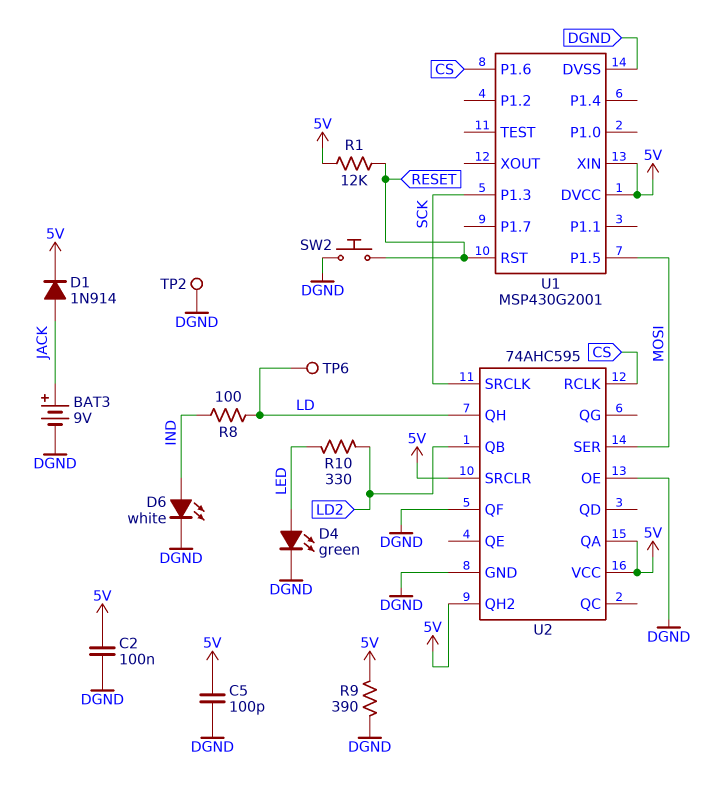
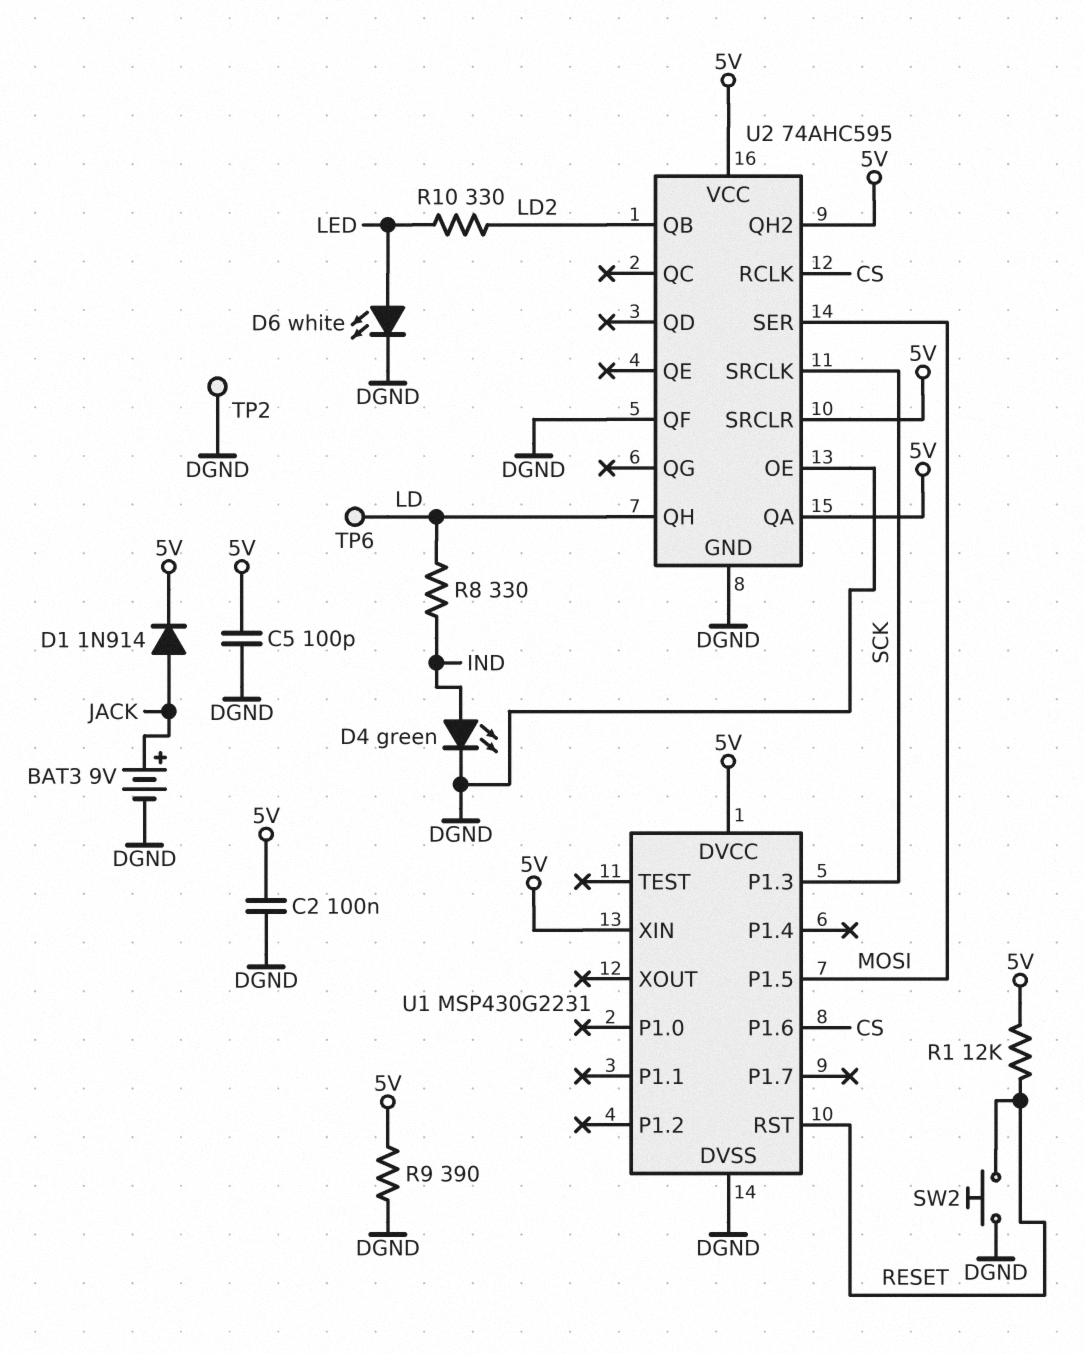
D4: LED green (A LED, K DGND) -> LED green (A IND, K DGND)
D6: LED white (A IND, K DGND) -> LED white (A LED, K DGND)
R8: 100 (IND, LD) -> 330 (IND, LD)
U1: MSP430G2001 -> MSP430G2231

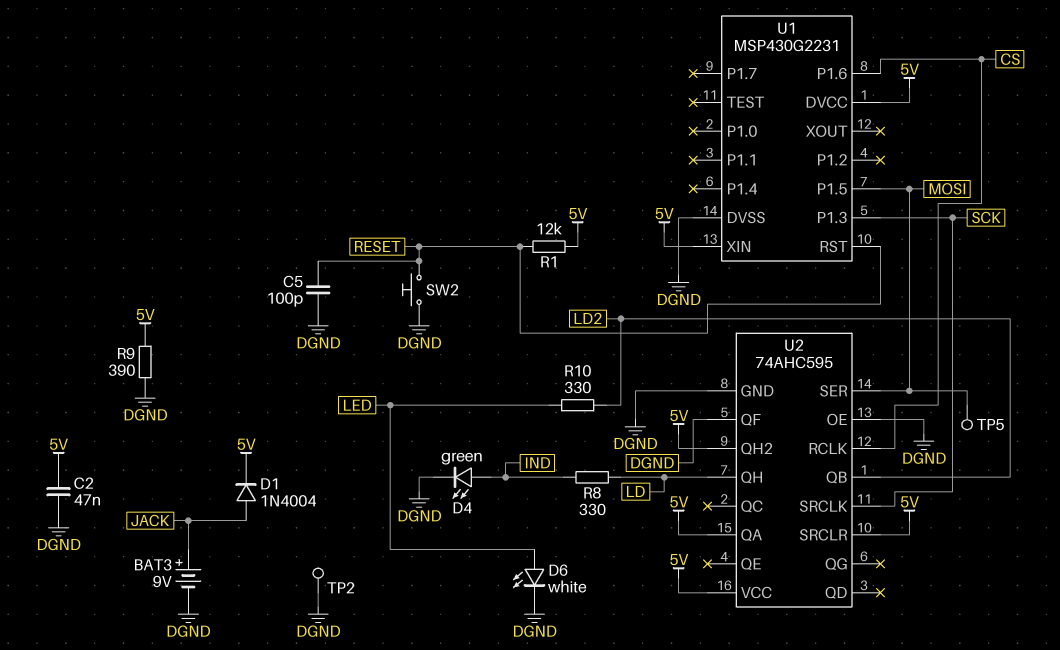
C2: 100nF (5V, DGND) -> 47nF (5V, DGND)
C5: 100pF (5V, DGND) -> 100pF (DGND, RESET)
D1: diode 1N914 (A JACK, K 5V) -> diode 1N4004 (A JACK, K 5V)
TP5: none -> test point (MOSI)
TP6: test point (LD) -> none

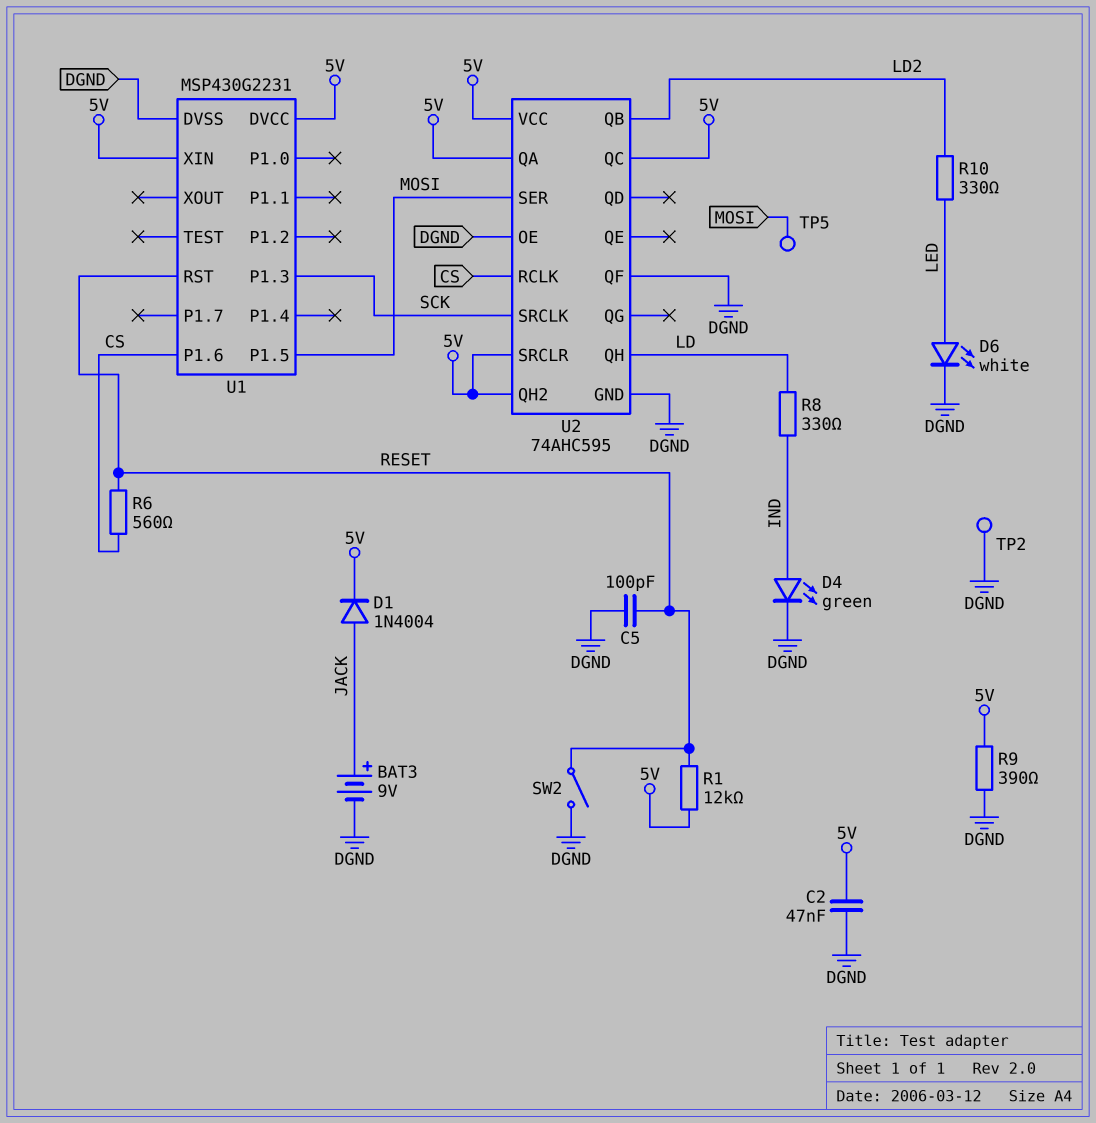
R6: none -> 560 (CS, RESET)
SW2: button (DGND, RESET) -> switch (DGND, RESET)
U2 pin QC: none -> 5V

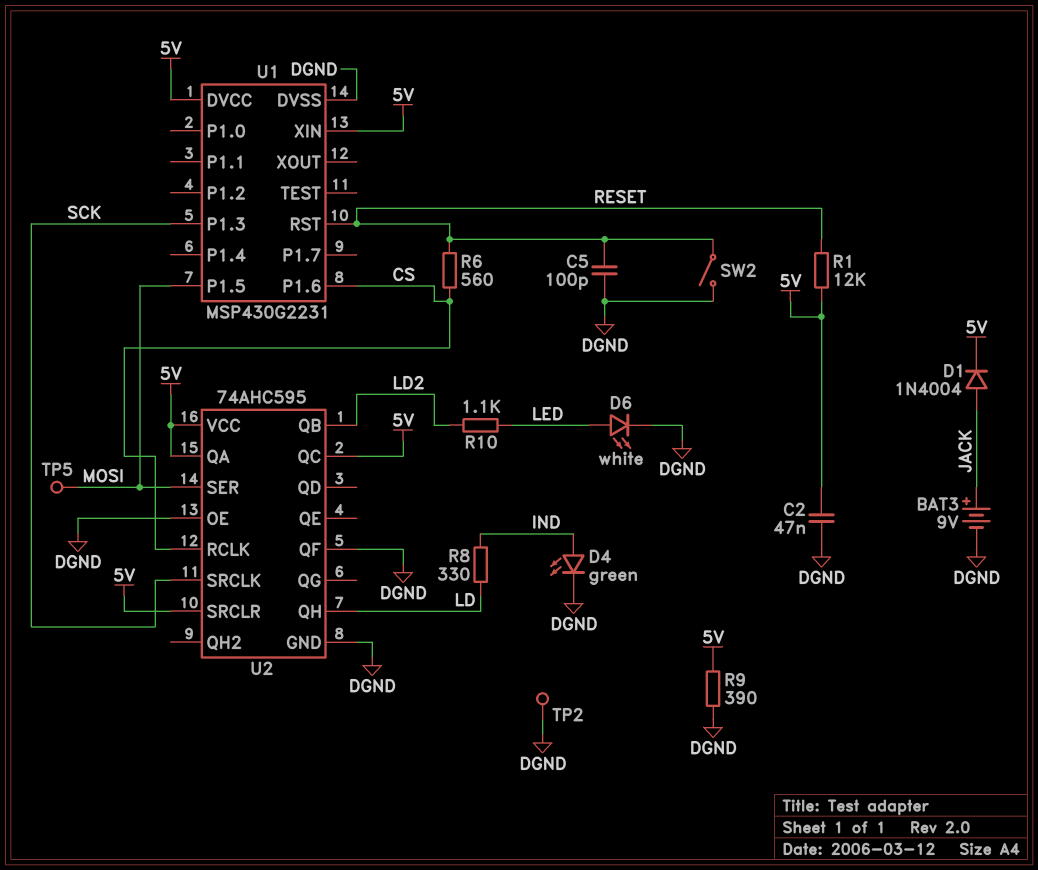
R10: 330 (LD2, LED) -> 1.1k (LD2, LED)
U2 pin QH2: 5V -> none

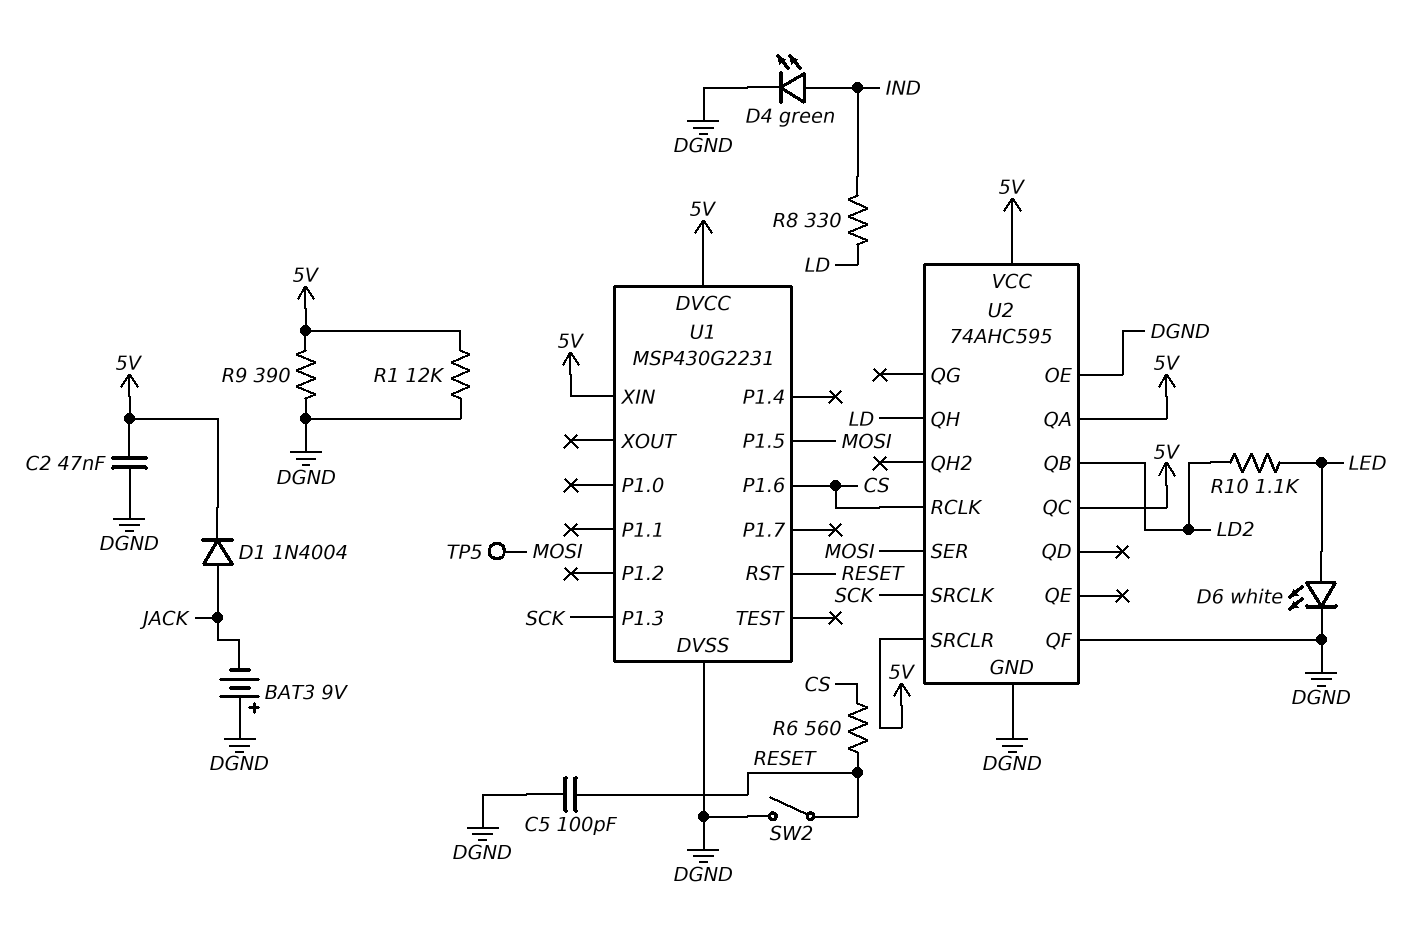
BAT3: 9V (plus JACK, minus DGND) -> 9V (plus DGND, minus JACK)
R1: 12k (5V, RESET) -> 12k (5V, DGND)
TP2: test point (DGND) -> none

